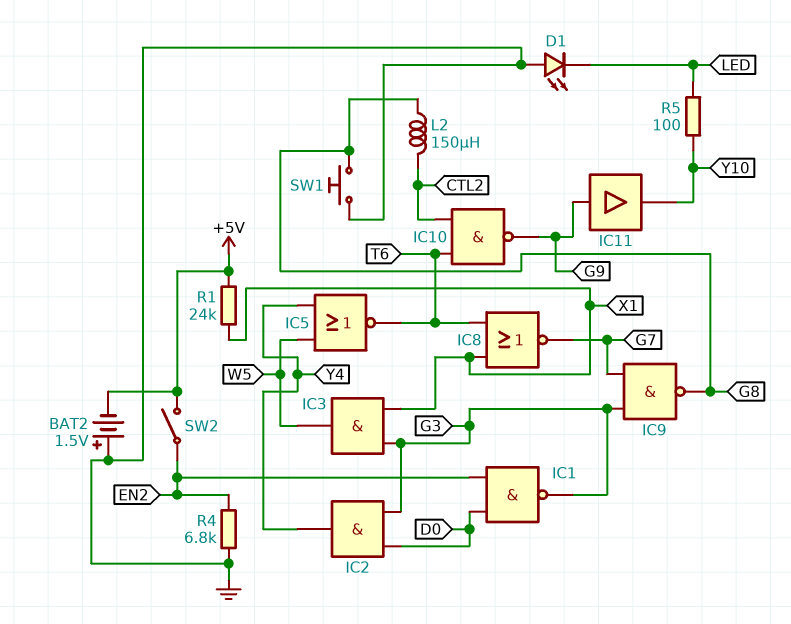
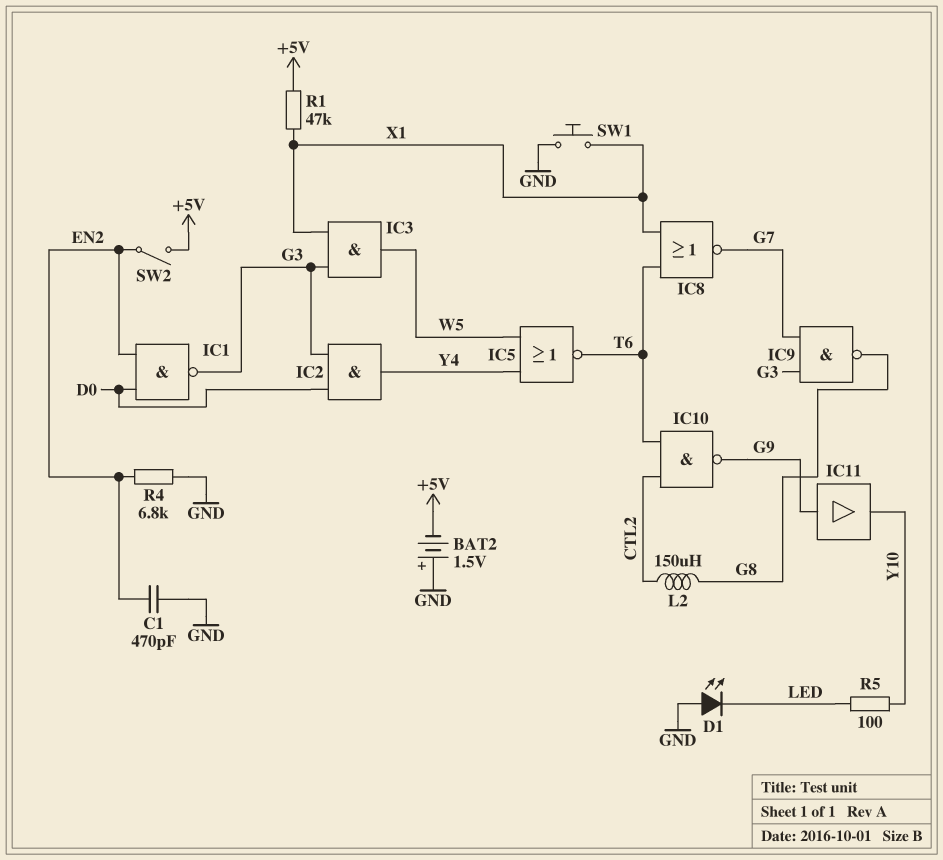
C1: none -> 470pF (EN2, GND)
R1: 24k (+5V, X1) -> 47k (+5V, X1)
SW1: button (G8, GND) -> button (GND, X1)

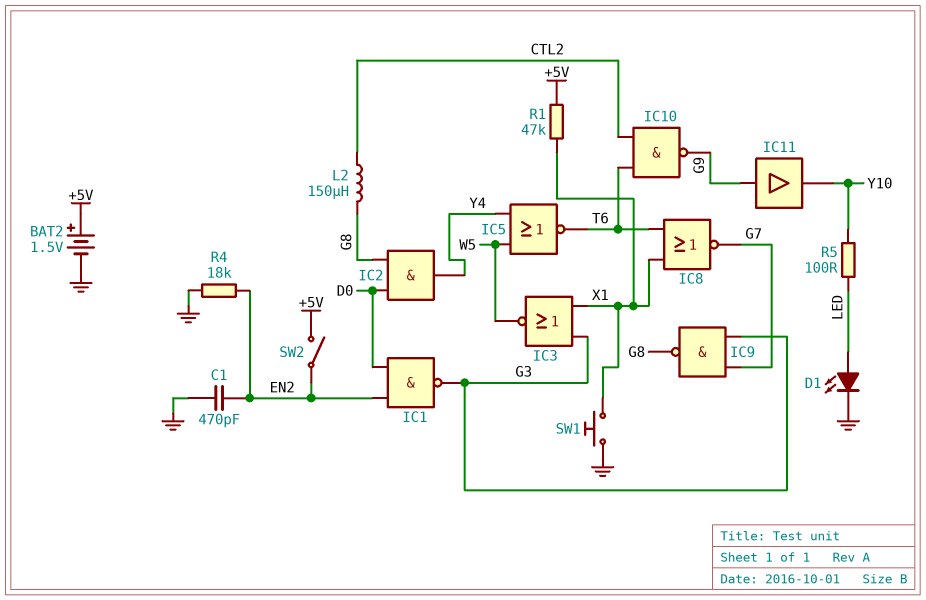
BAT2: 1.5V (plus GND, minus +5V) -> 1.5V (plus +5V, minus GND)
D1: LED (A GND, K LED) -> LED (A LED, K GND)
IC2: AND (in D0, in G3, out Y4) -> AND (in D0, in G8, out Y4)
IC3: AND (in G3, in X1, out W5) -> NOR (in G3, in X1, out W5)
R4: 6.8k (EN2, GND) -> 18k (EN2, GND)

